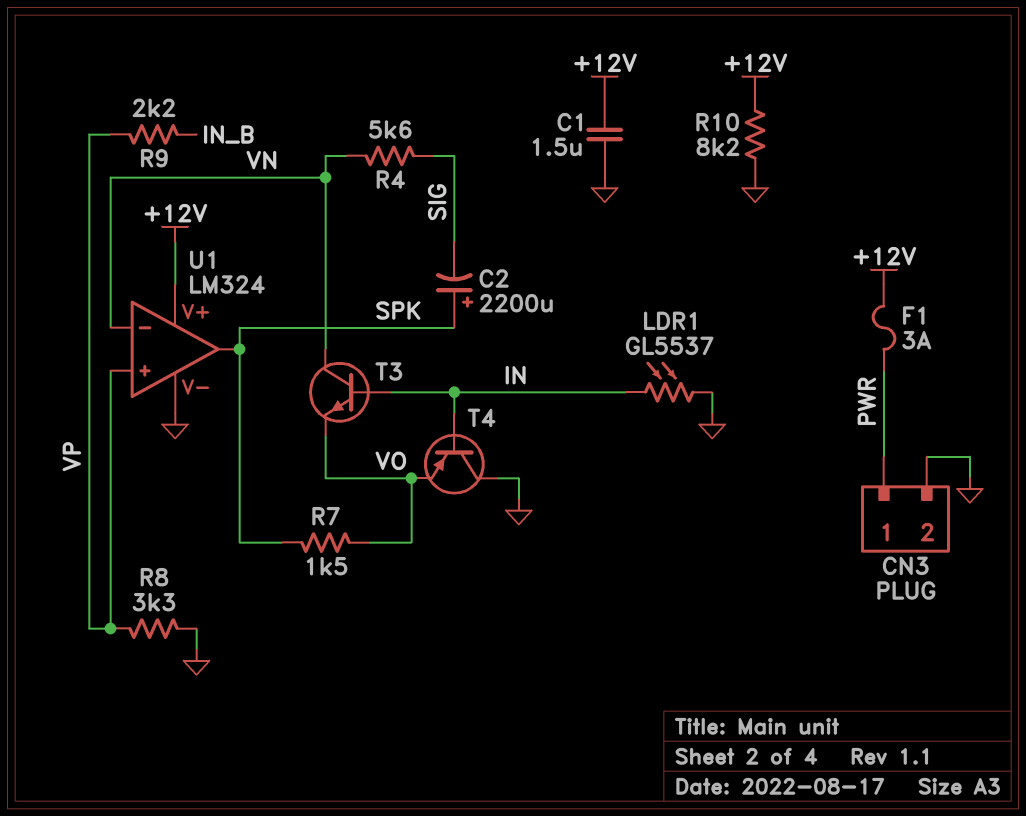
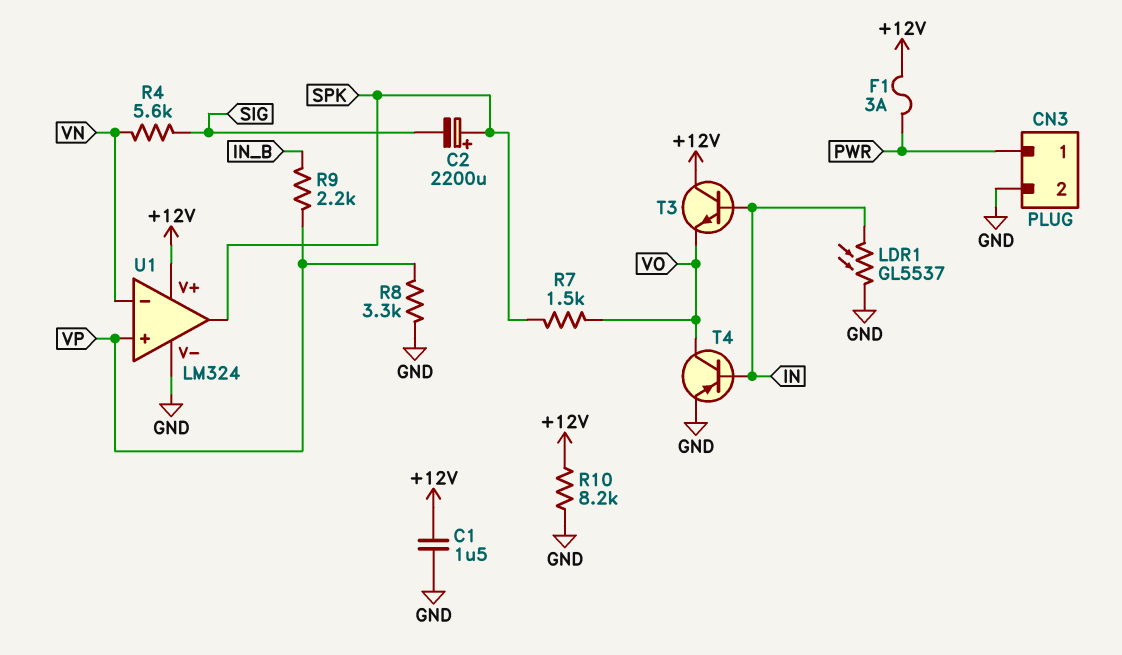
T3: NPN (B IN, C VN, E VO) -> NPN (B IN, C +12V, E VO)
T4: PNP (B IN, C GND, E VO) -> PNP (B IN, C VO, E GND)

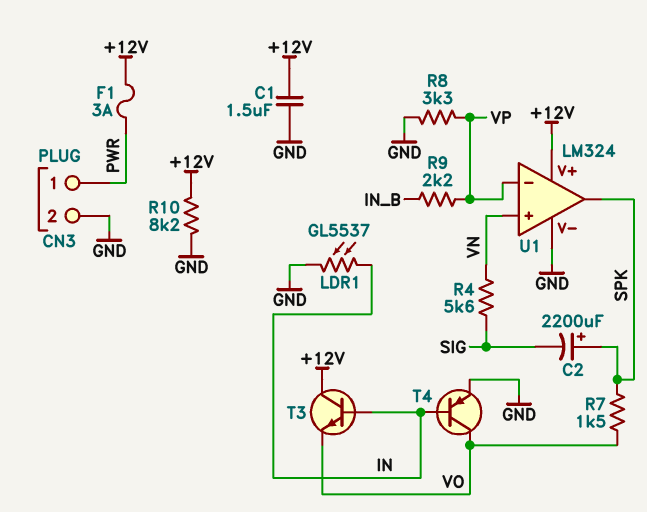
U1 pin in+: VP -> VN
U1 pin in-: VN -> VP

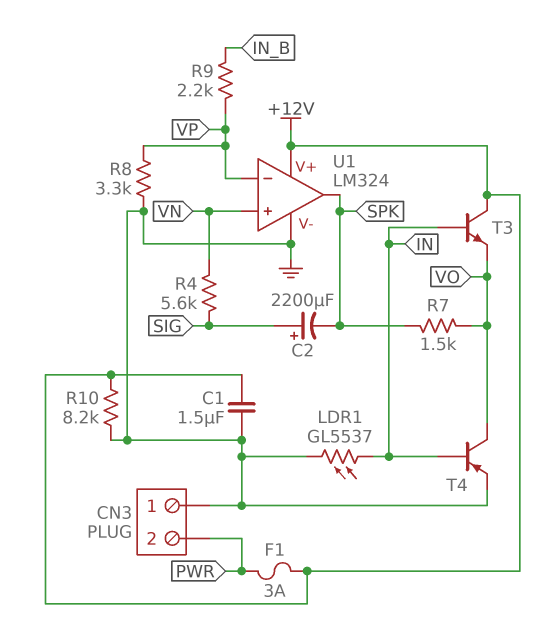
C2: 2200uF (plus SPK, minus SIG) -> 2200uF (plus SIG, minus SPK)
CN3 pin 1: PWR -> GND
CN3 pin 2: GND -> PWR

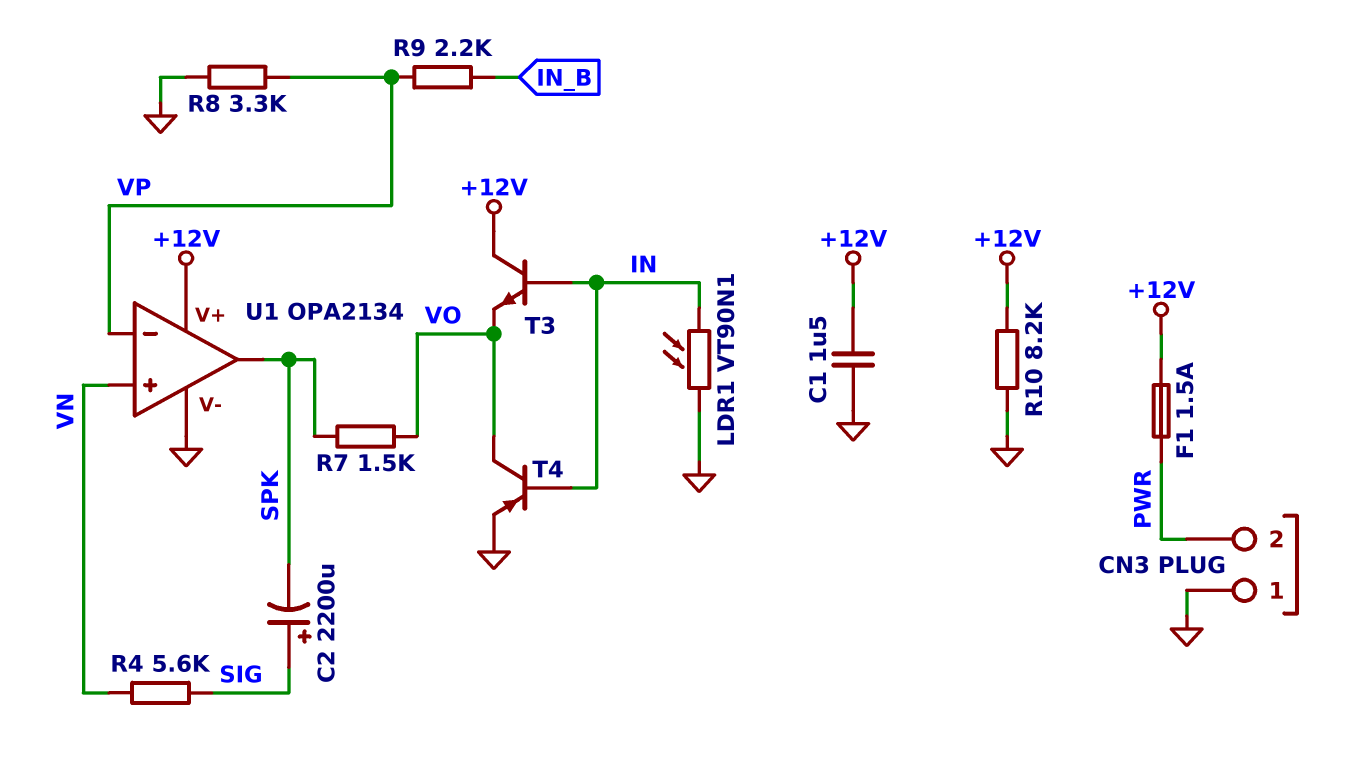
F1: 3A (+12V, PWR) -> 1.5A (+12V, PWR)
LDR1: GL5537 (GND, IN) -> VT90N1 (GND, IN)
U1: LM324 -> OPA2134

